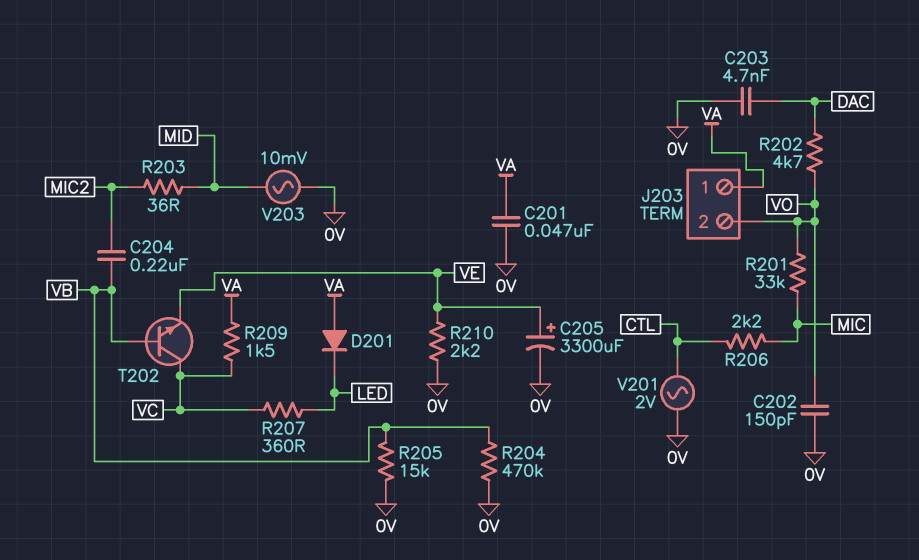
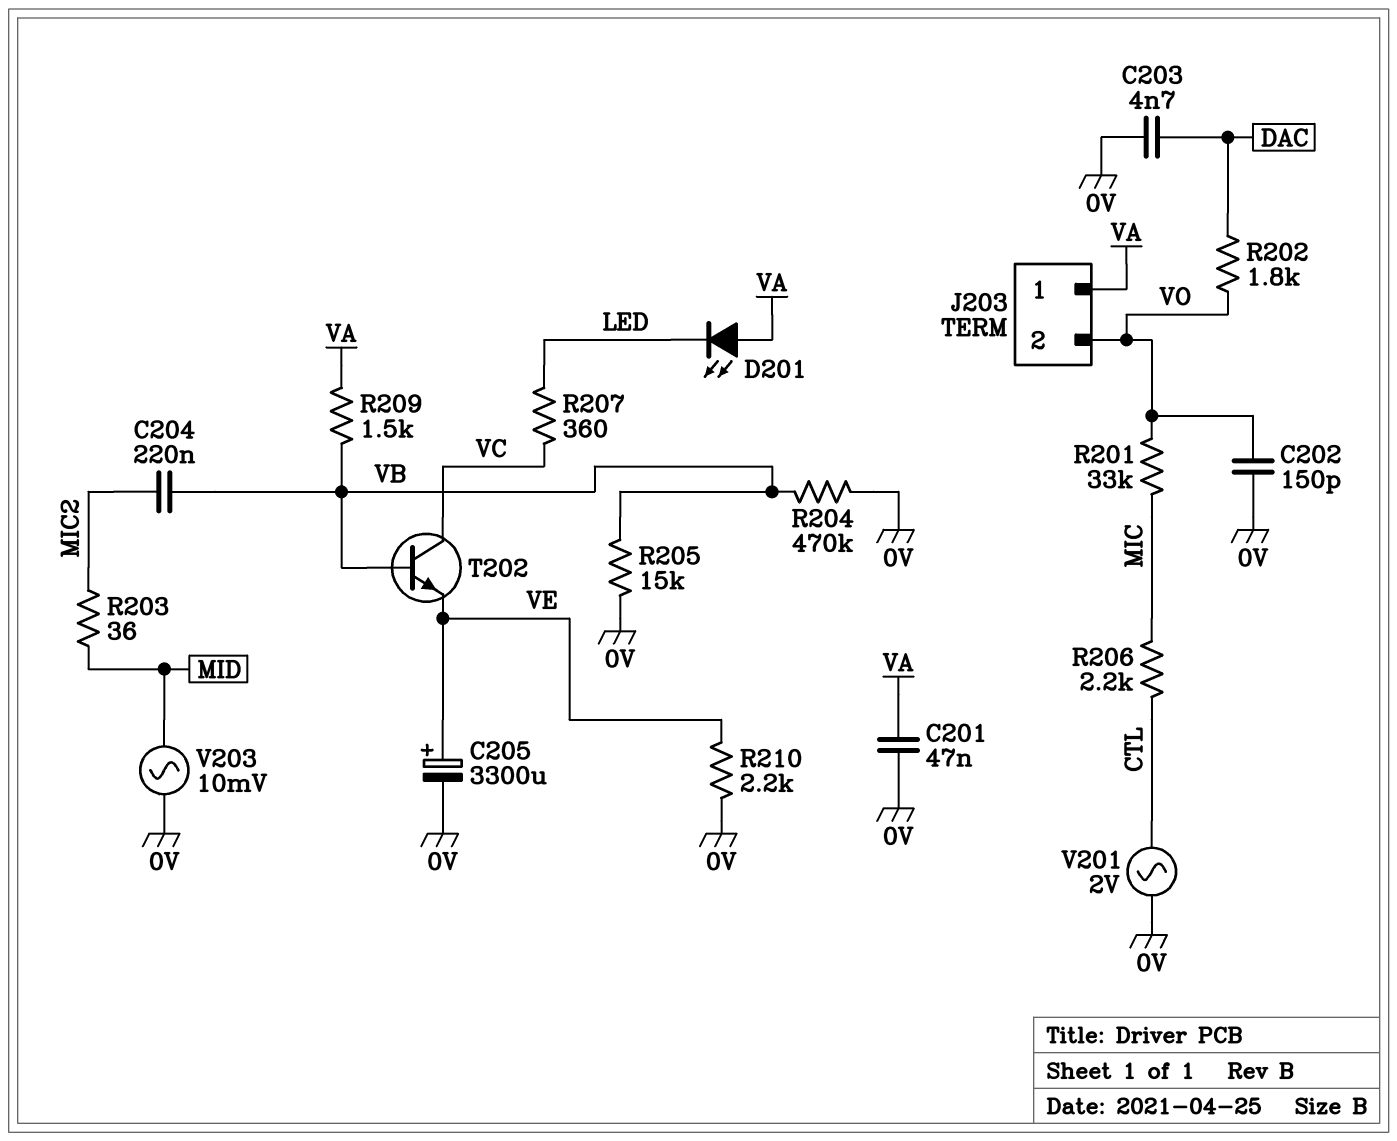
D201: diode (A VA, K LED) -> LED (A VA, K LED)
R202: 4.7k (DAC, VO) -> 1.8k (DAC, VO)
R209: 1.5k (VA, VC) -> 1.5k (VA, VB)

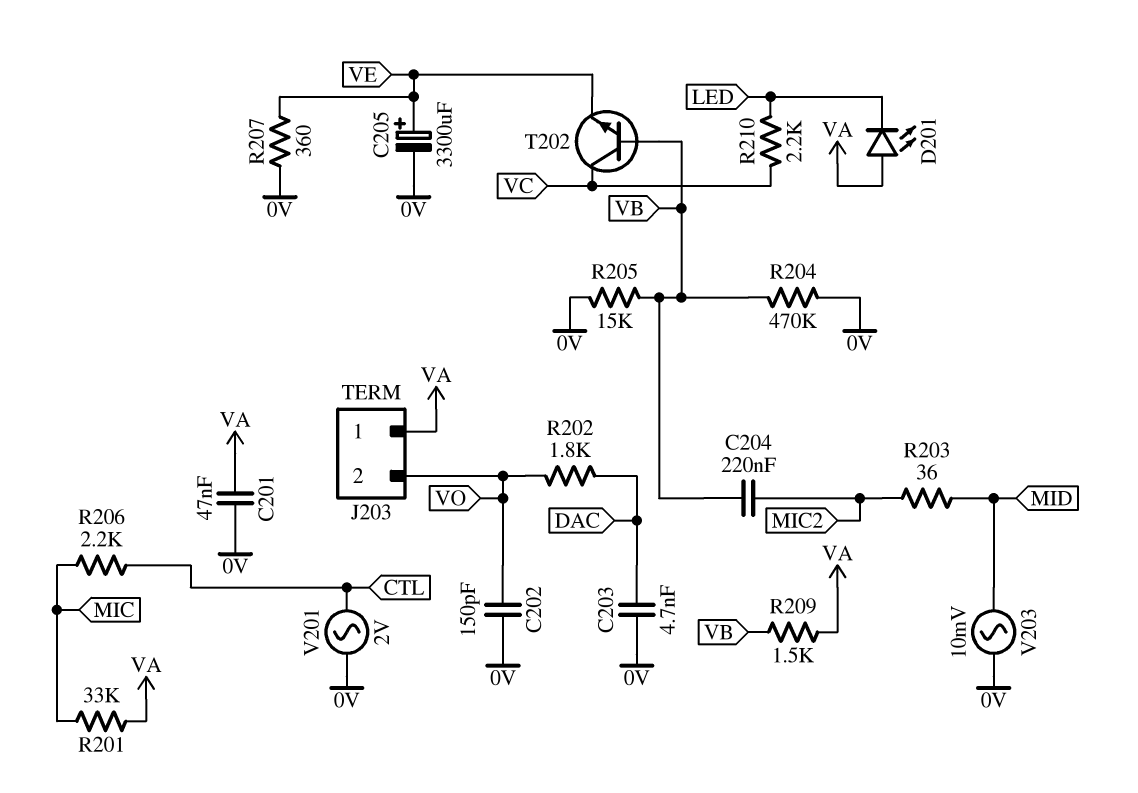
R201: 33k (MIC, VO) -> 33k (MIC, VA)
R207: 360 (LED, VC) -> 360 (0V, VE)
R210: 2.2k (0V, VE) -> 2.2k (LED, VC)

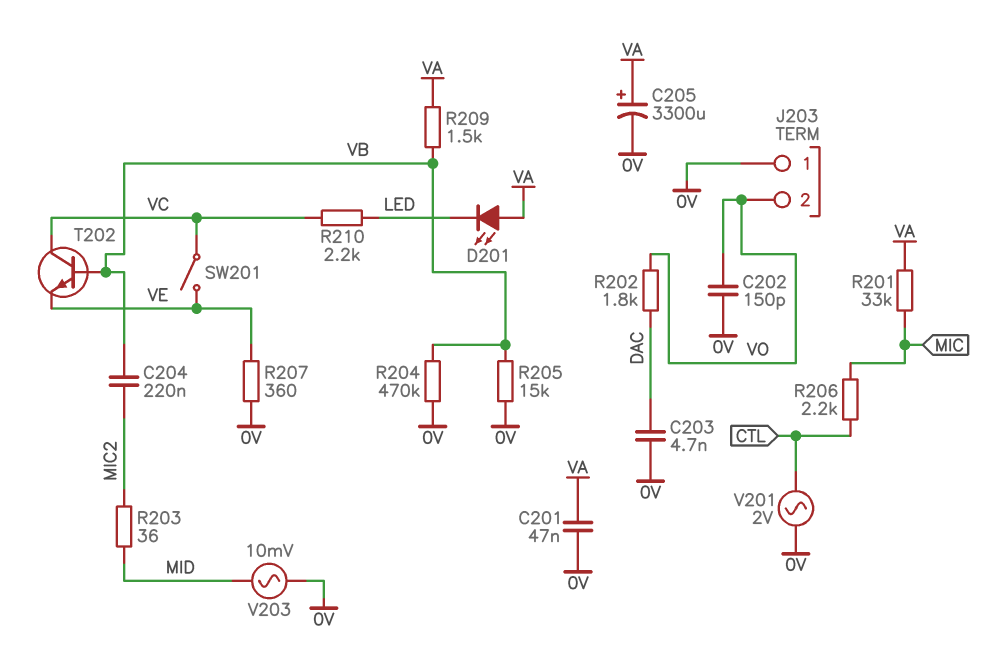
C205: 3300uF (plus VE, minus 0V) -> 3300uF (plus VA, minus 0V)
J203 pin 1: VA -> 0V
SW201: none -> switch (VC, VE)

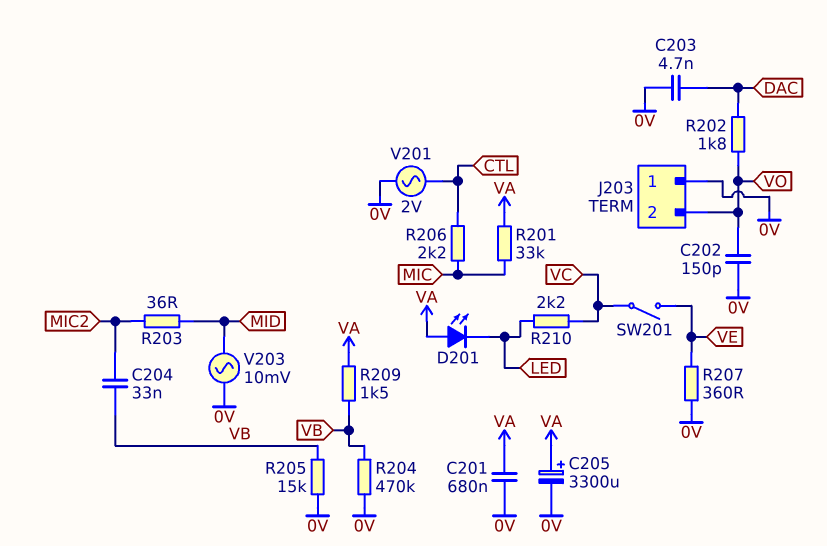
C201: 47nF (0V, VA) -> 680nF (0V, VA)
C204: 220nF (MIC2, VB) -> 33nF (MIC2, VB)
T202: NPN (B VB, C VC, E VE) -> none

